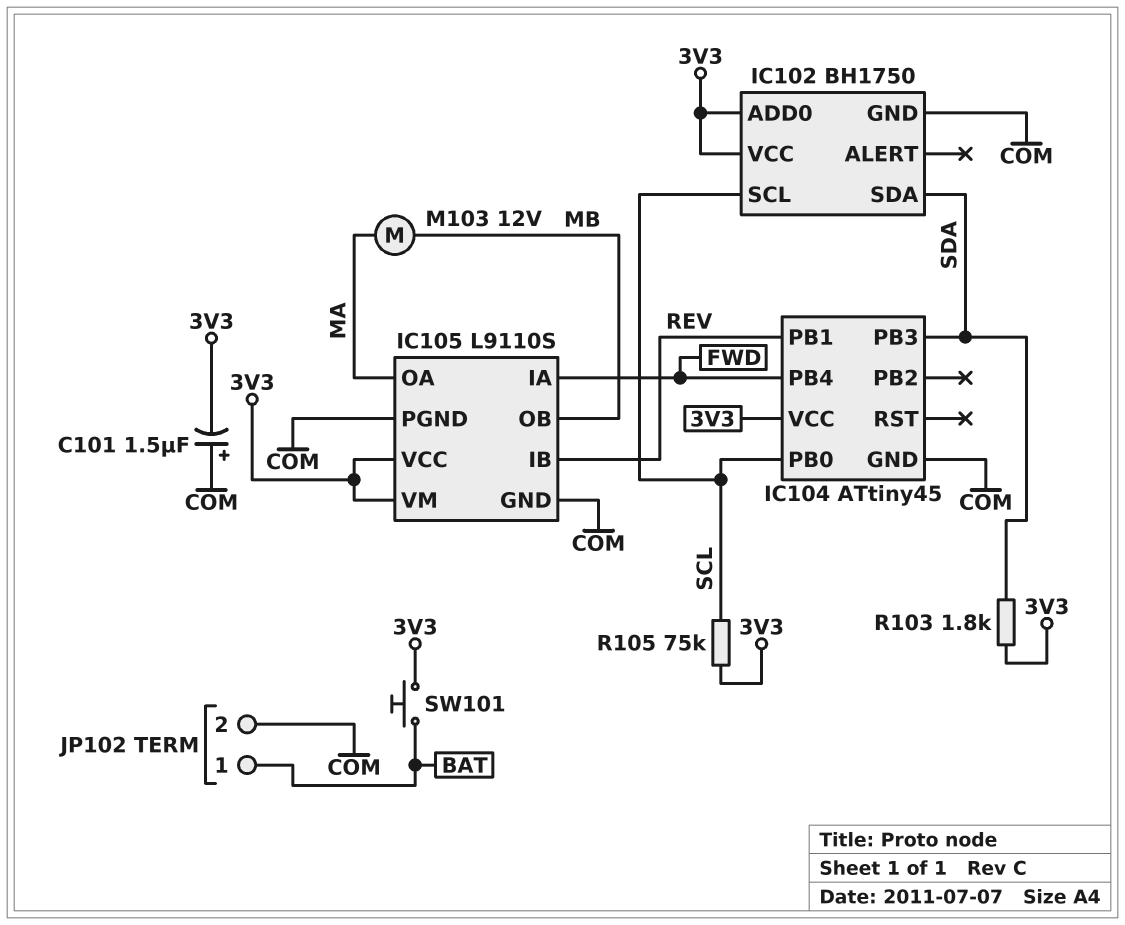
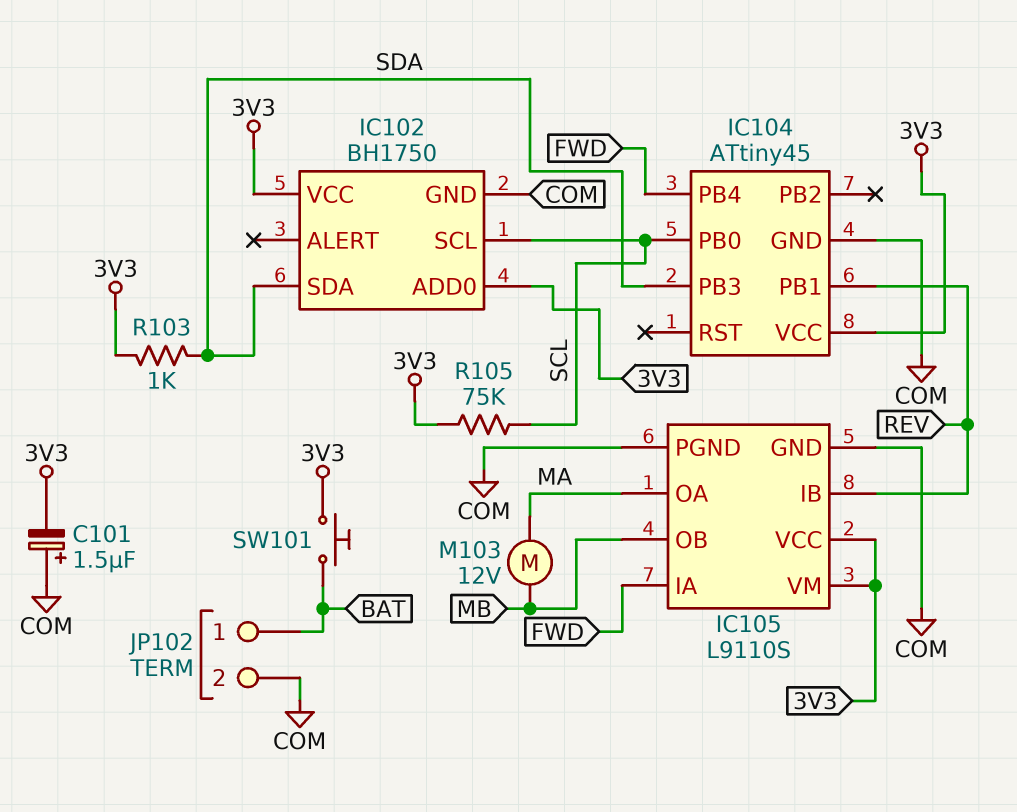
R103: 1.8k (3V3, SDA) -> 1k (3V3, SDA)

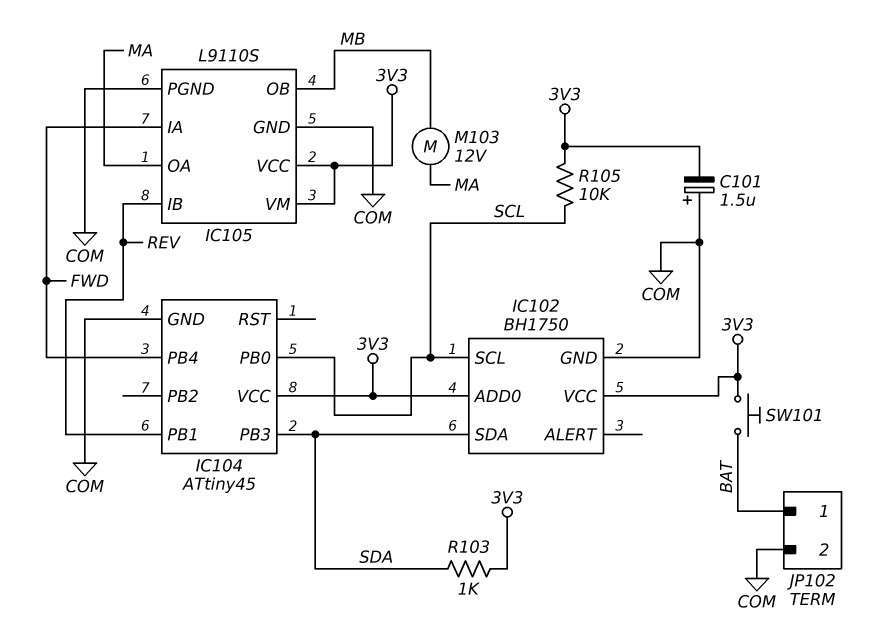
R105: 75k (3V3, SCL) -> 10k (3V3, SCL)

